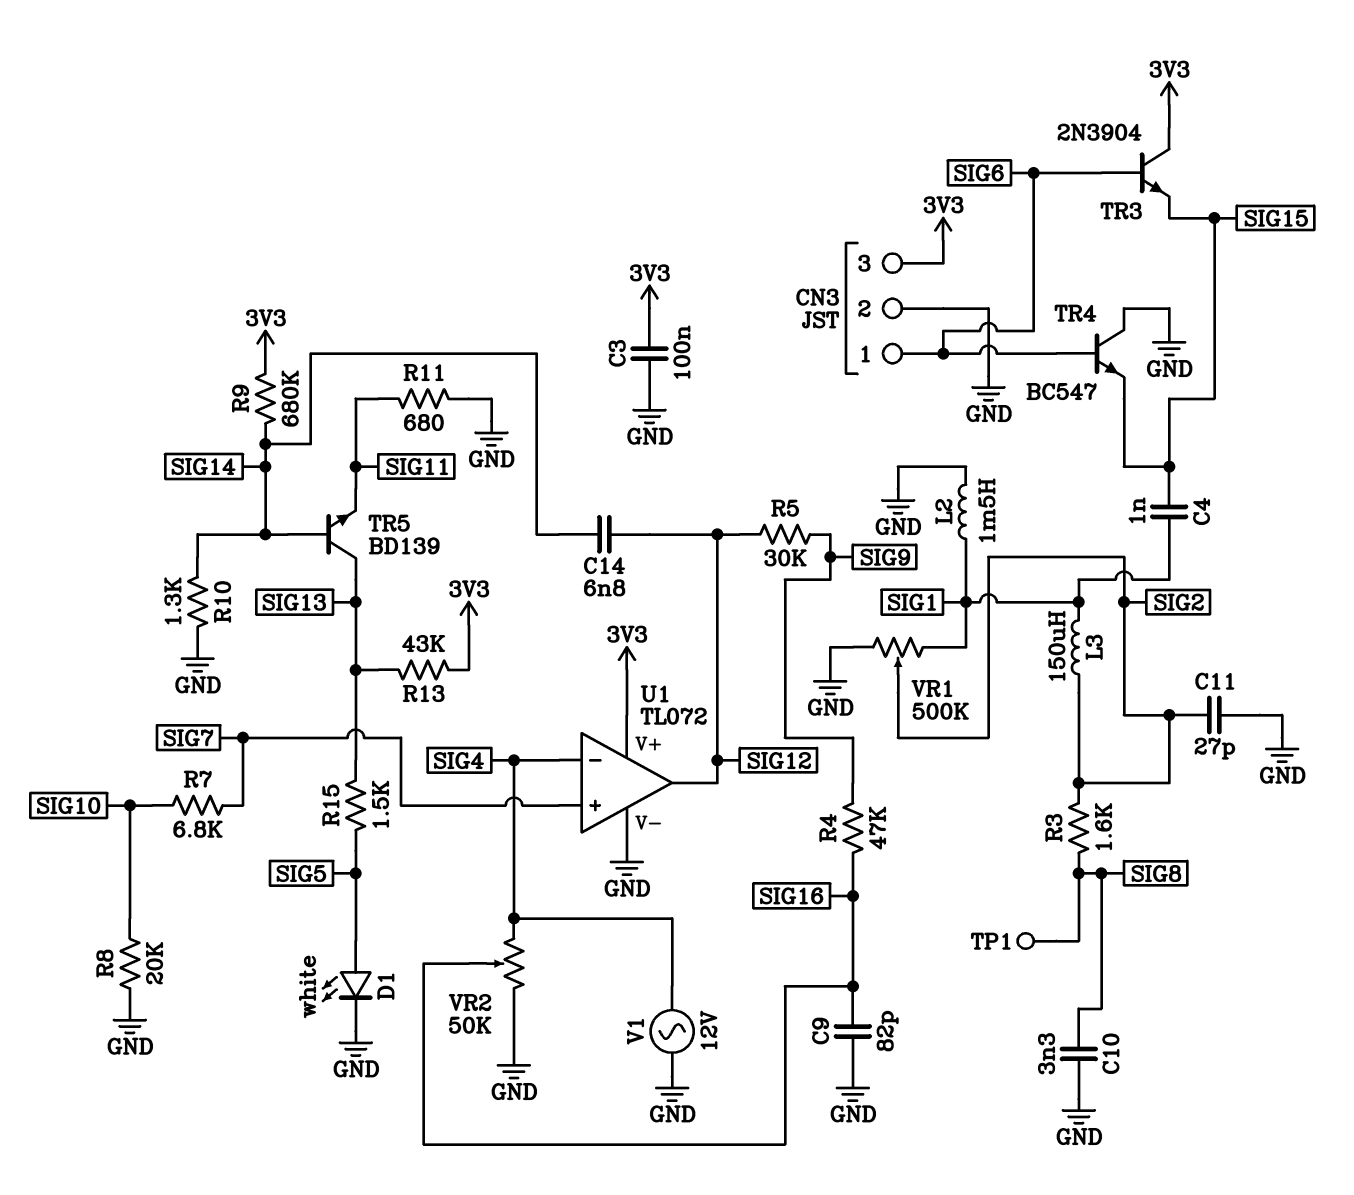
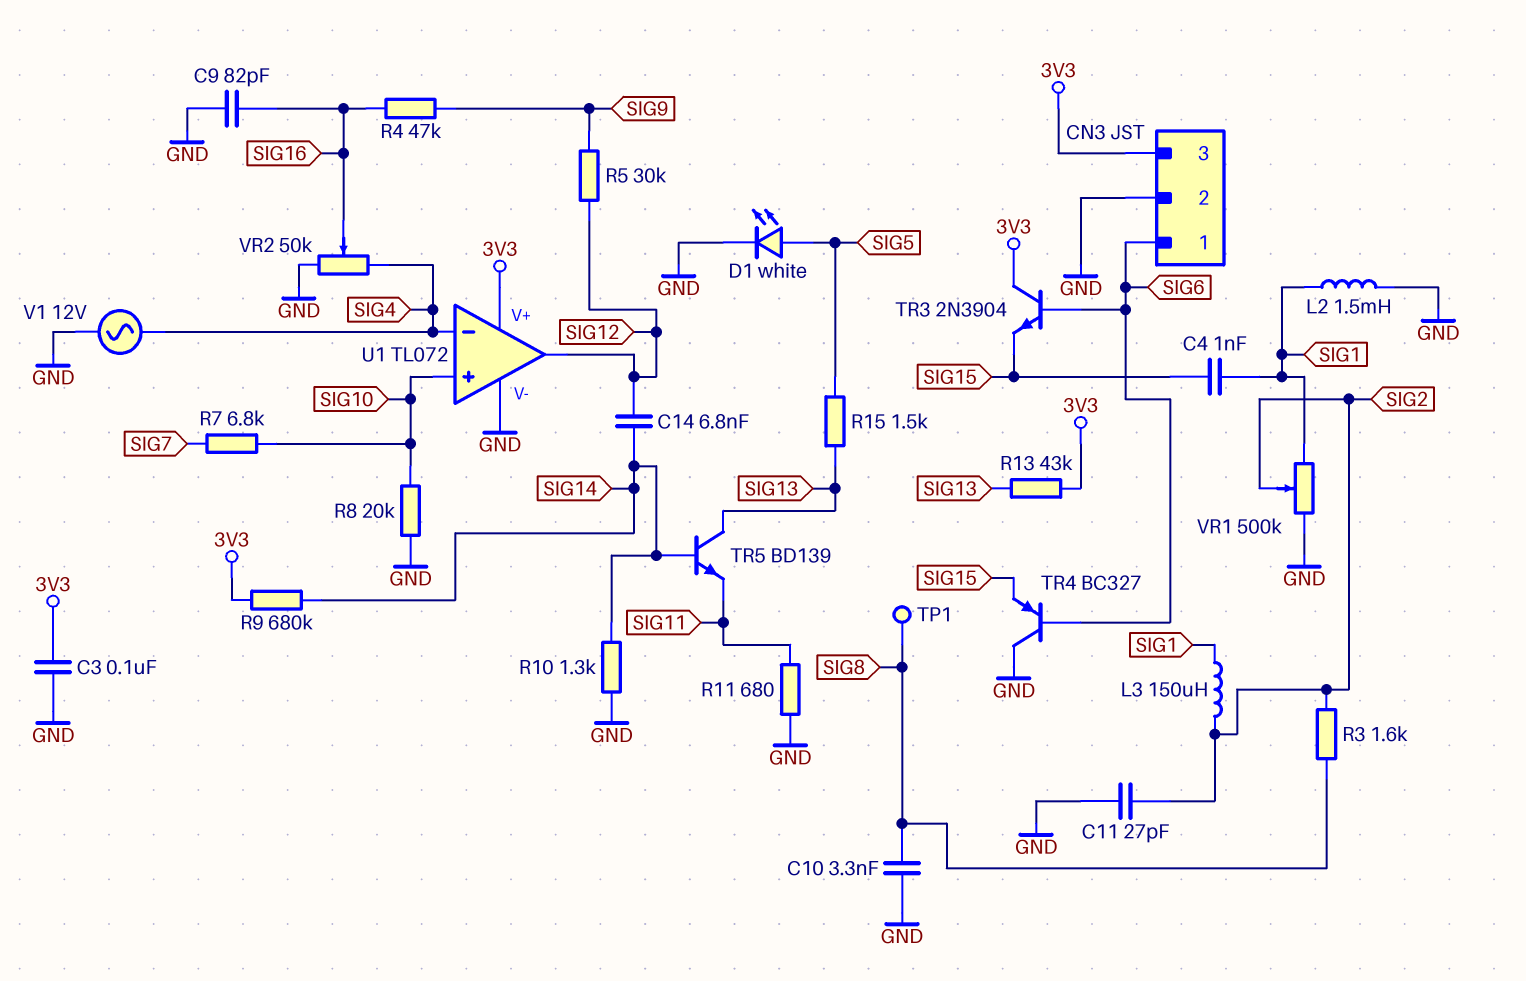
TR4: NPN BC547 (B SIG6, C GND, E SIG15) -> PNP BC327 (B SIG6, C GND, E SIG15)
U1 pin in+: SIG7 -> SIG10

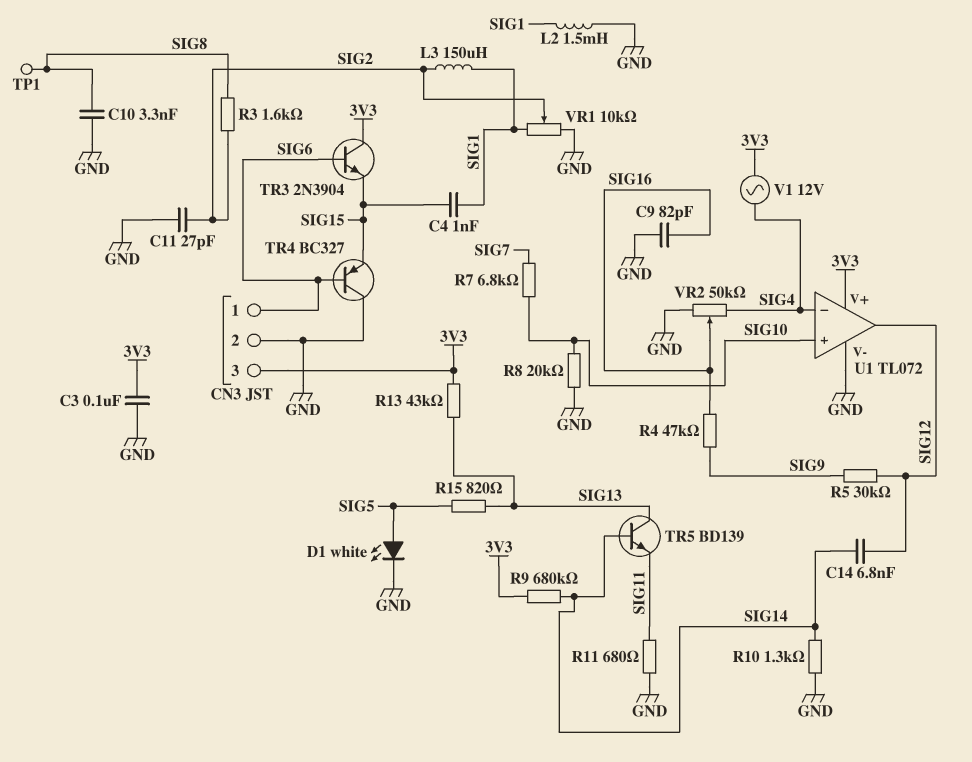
R15: 1.5k (SIG5, SIG13) -> 820 (SIG5, SIG13)
V1: AC 12V (GND, SIG4) -> AC 12V (3V3, SIG4)
VR1: 500k (GND, SIG1, wiper SIG2) -> 10k (GND, SIG1, wiper SIG2)

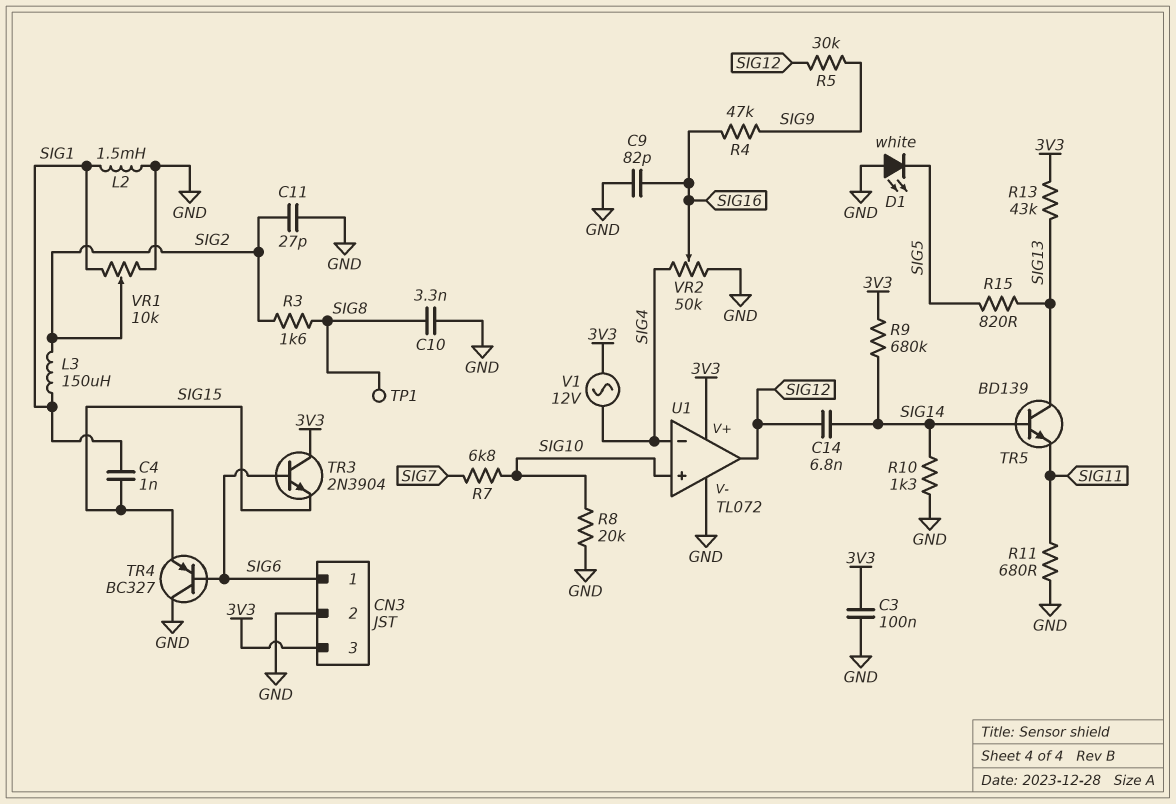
D1: LED white (A SIG5, K GND) -> LED white (A GND, K SIG5)

